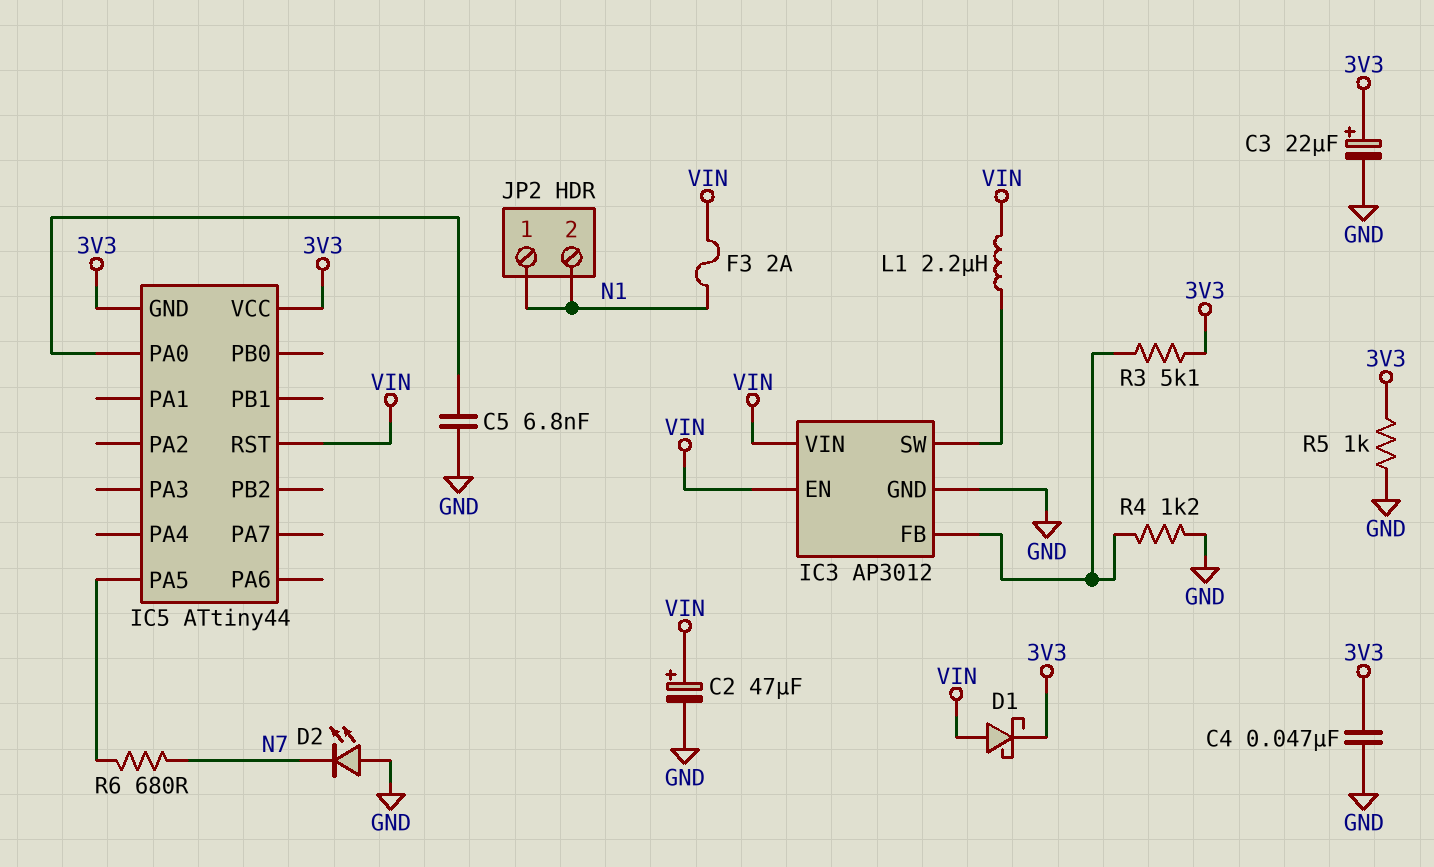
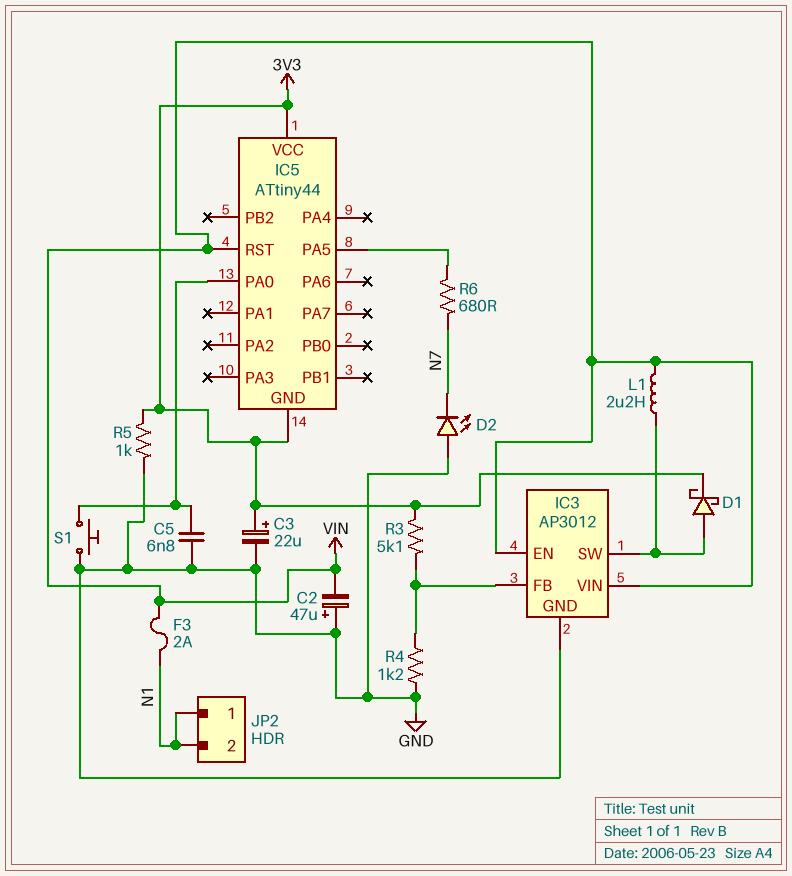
C2: 47uF (plus VIN, minus GND) -> 47uF (plus GND, minus VIN)
C4: 47nF (3V3, GND) -> none
D1: schottky (A VIN, K 3V3) -> schottky (A IC3/SW, K 3V3)
S1: none -> button (GND, IC5/PA0)

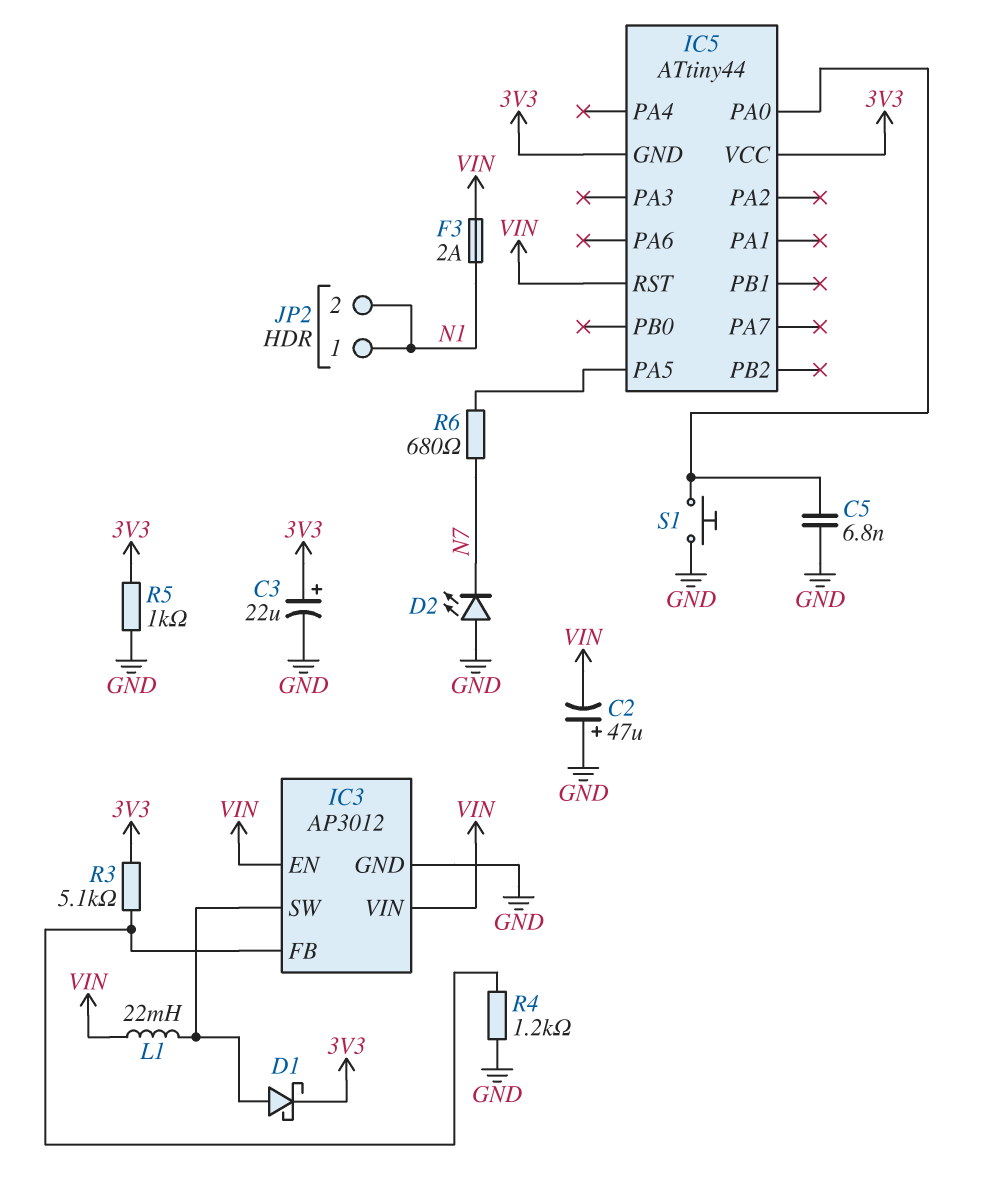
L1: 2.2uH (IC3/SW, VIN) -> 22mH (IC3/SW, VIN)

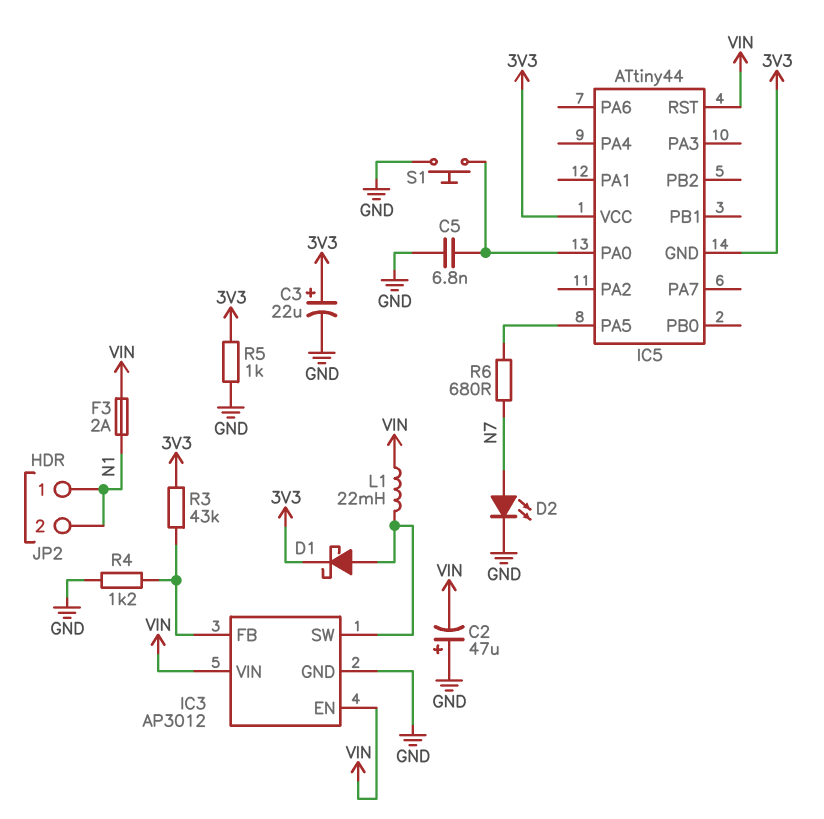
D2: LED (A GND, K N7) -> LED (A N7, K GND)
R3: 5.1k (3V3, IC3/FB) -> 43k (3V3, IC3/FB)

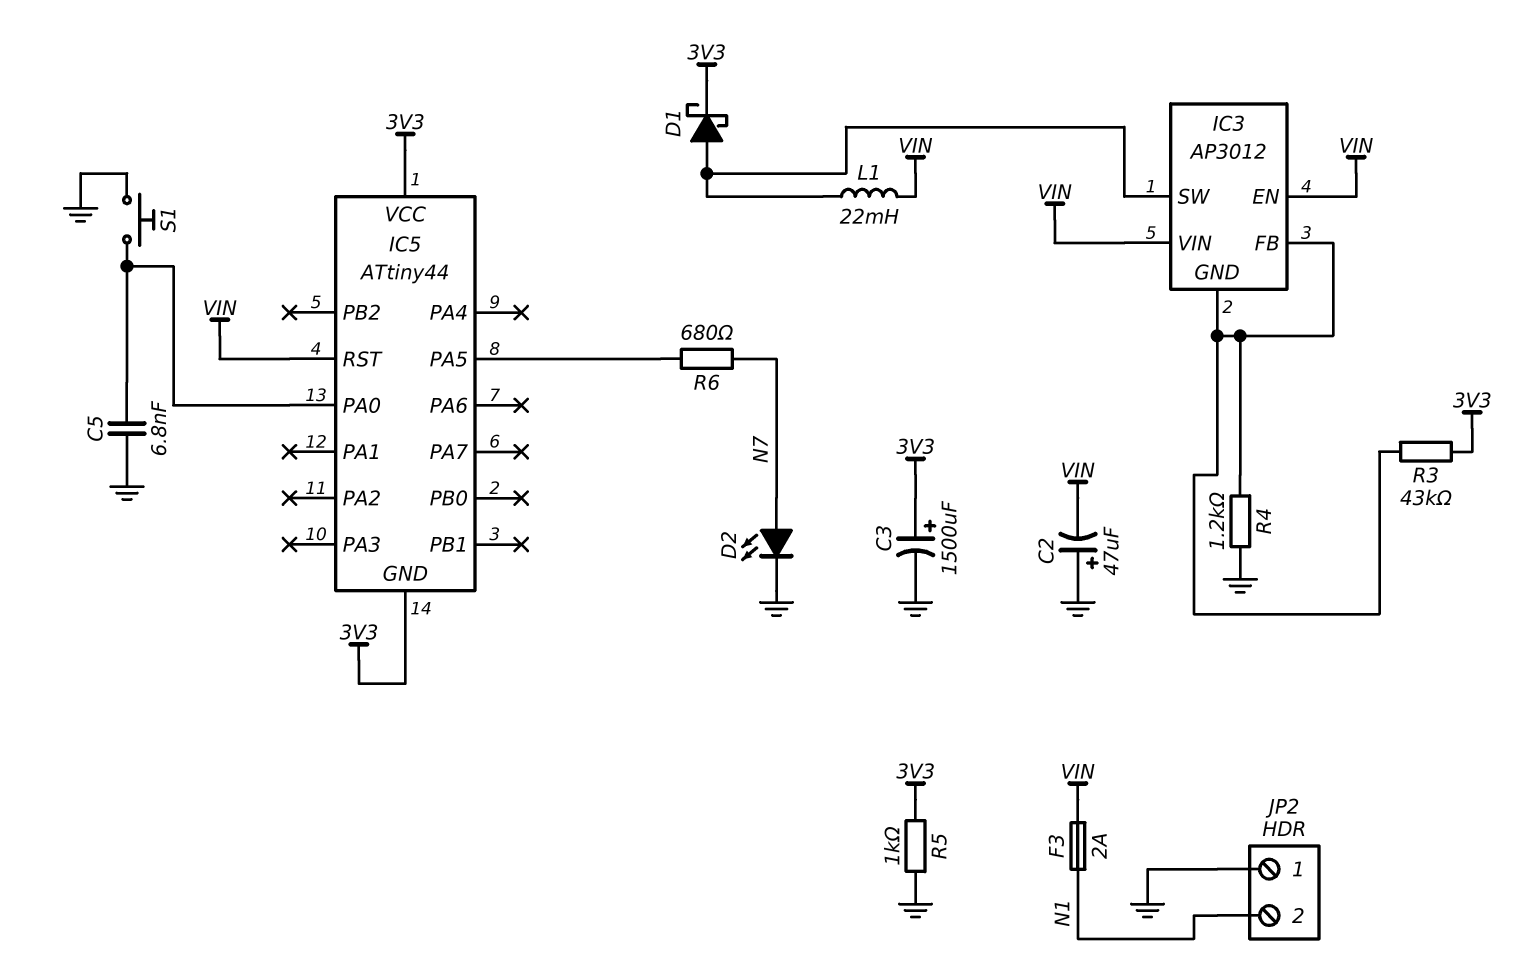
C3: 22uF (plus 3V3, minus GND) -> 1500uF (plus 3V3, minus GND)
IC3 pin GND: GND -> IC3/FB
JP2 pin 1: N1 -> GND

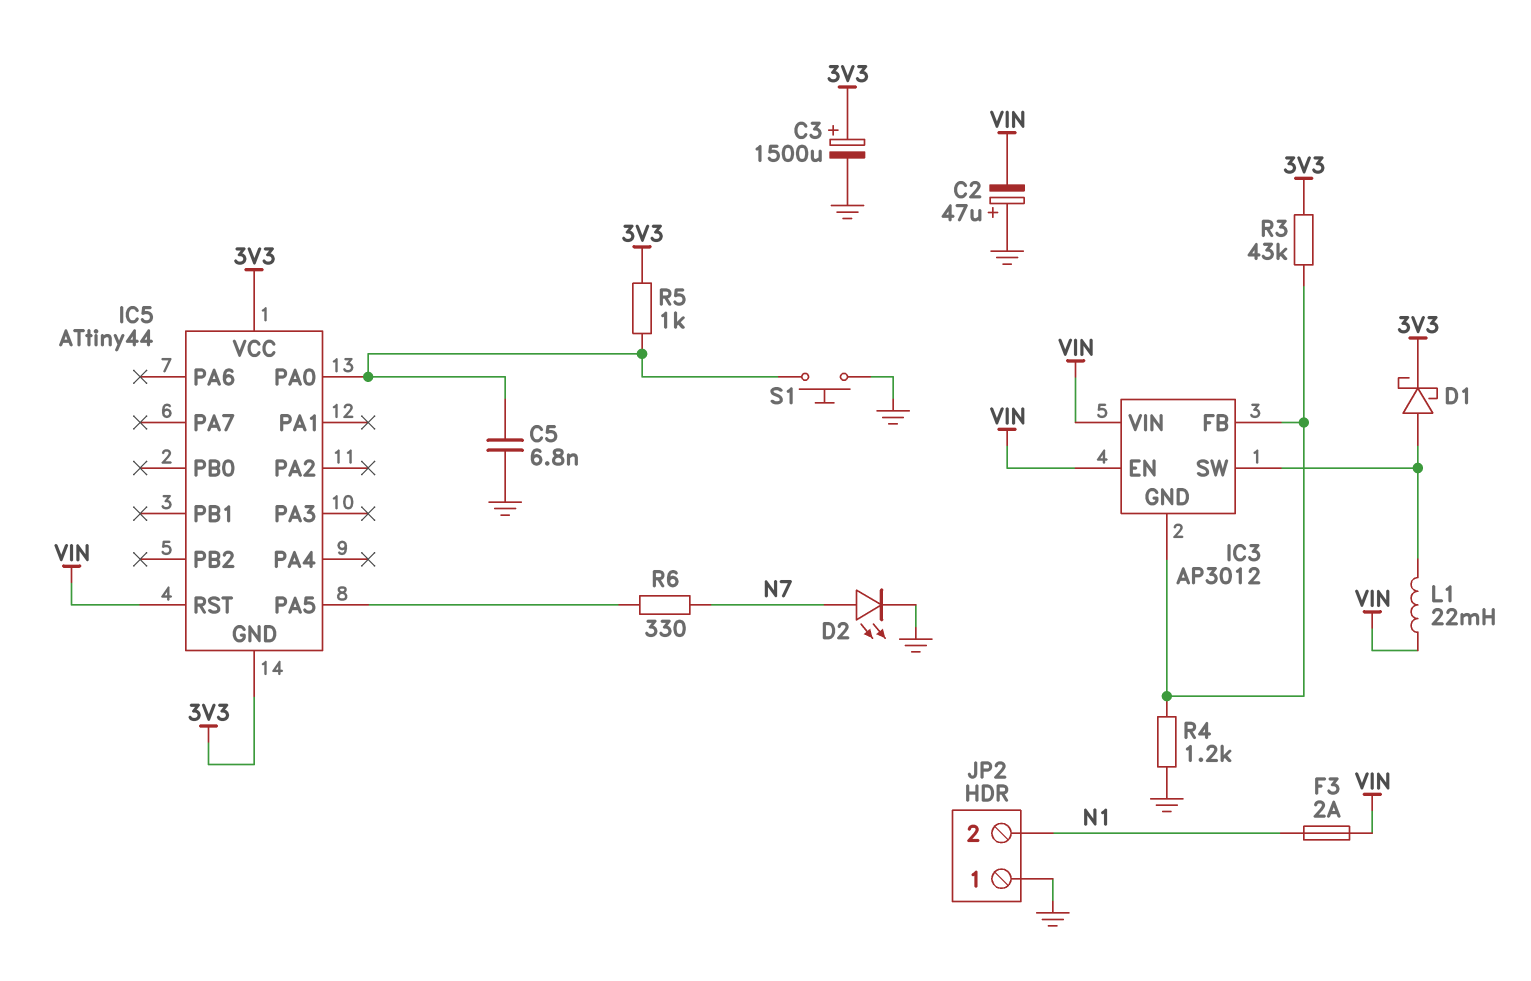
R5: 1k (3V3, GND) -> 1k (3V3, IC5/PA0)
R6: 680 (IC5/PA5, N7) -> 330 (IC5/PA5, N7)

